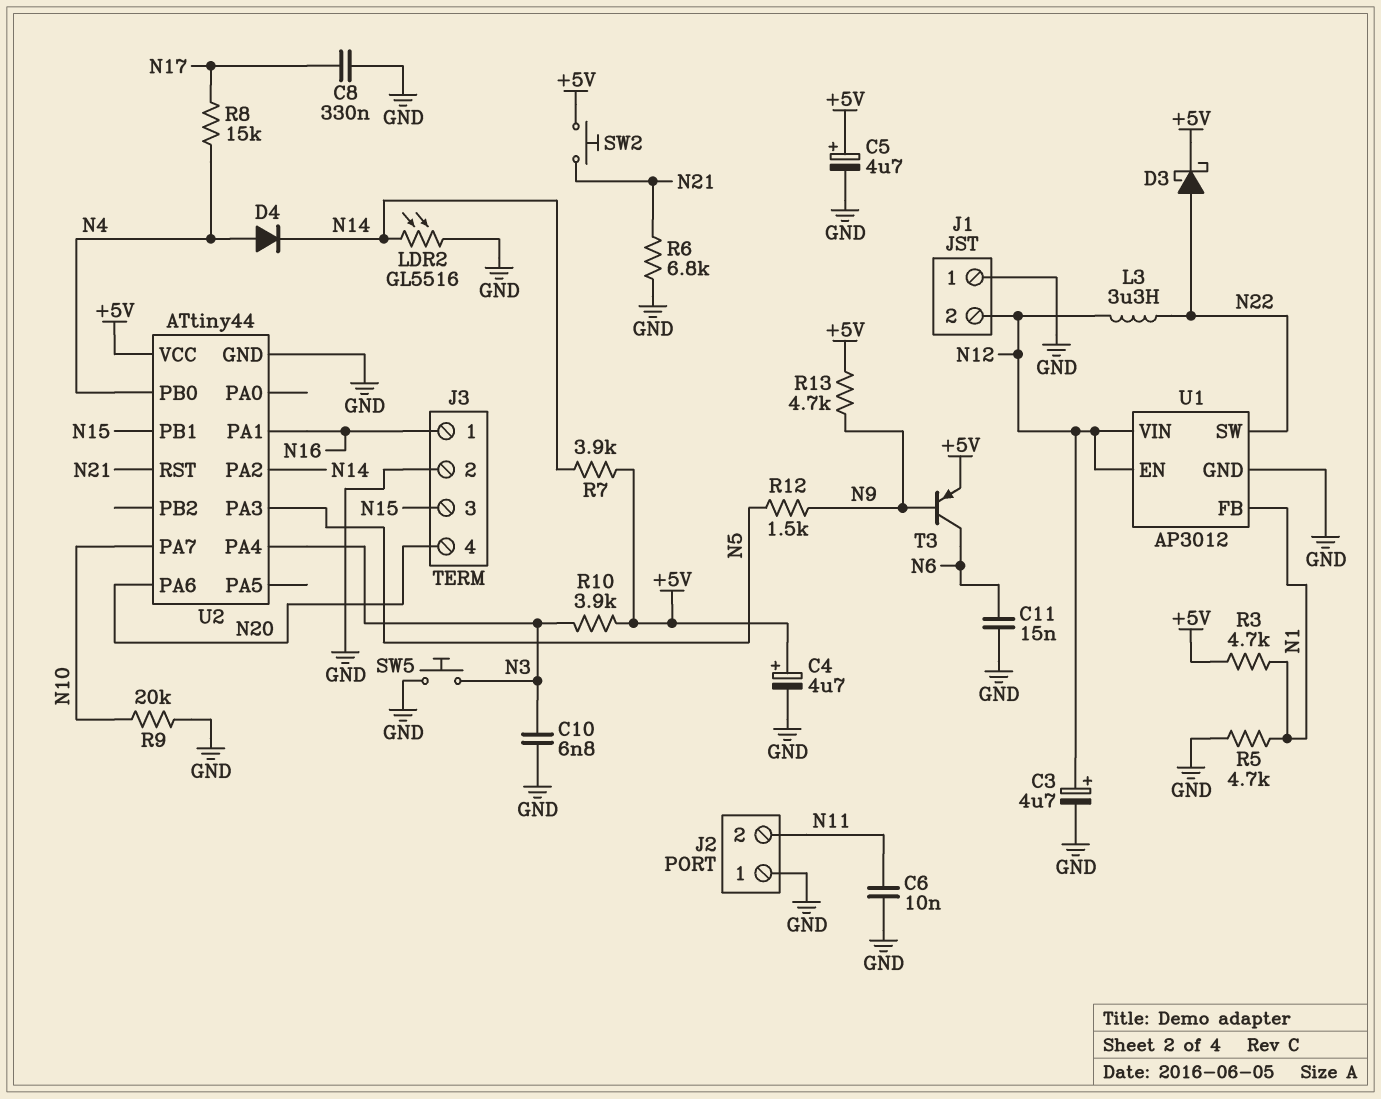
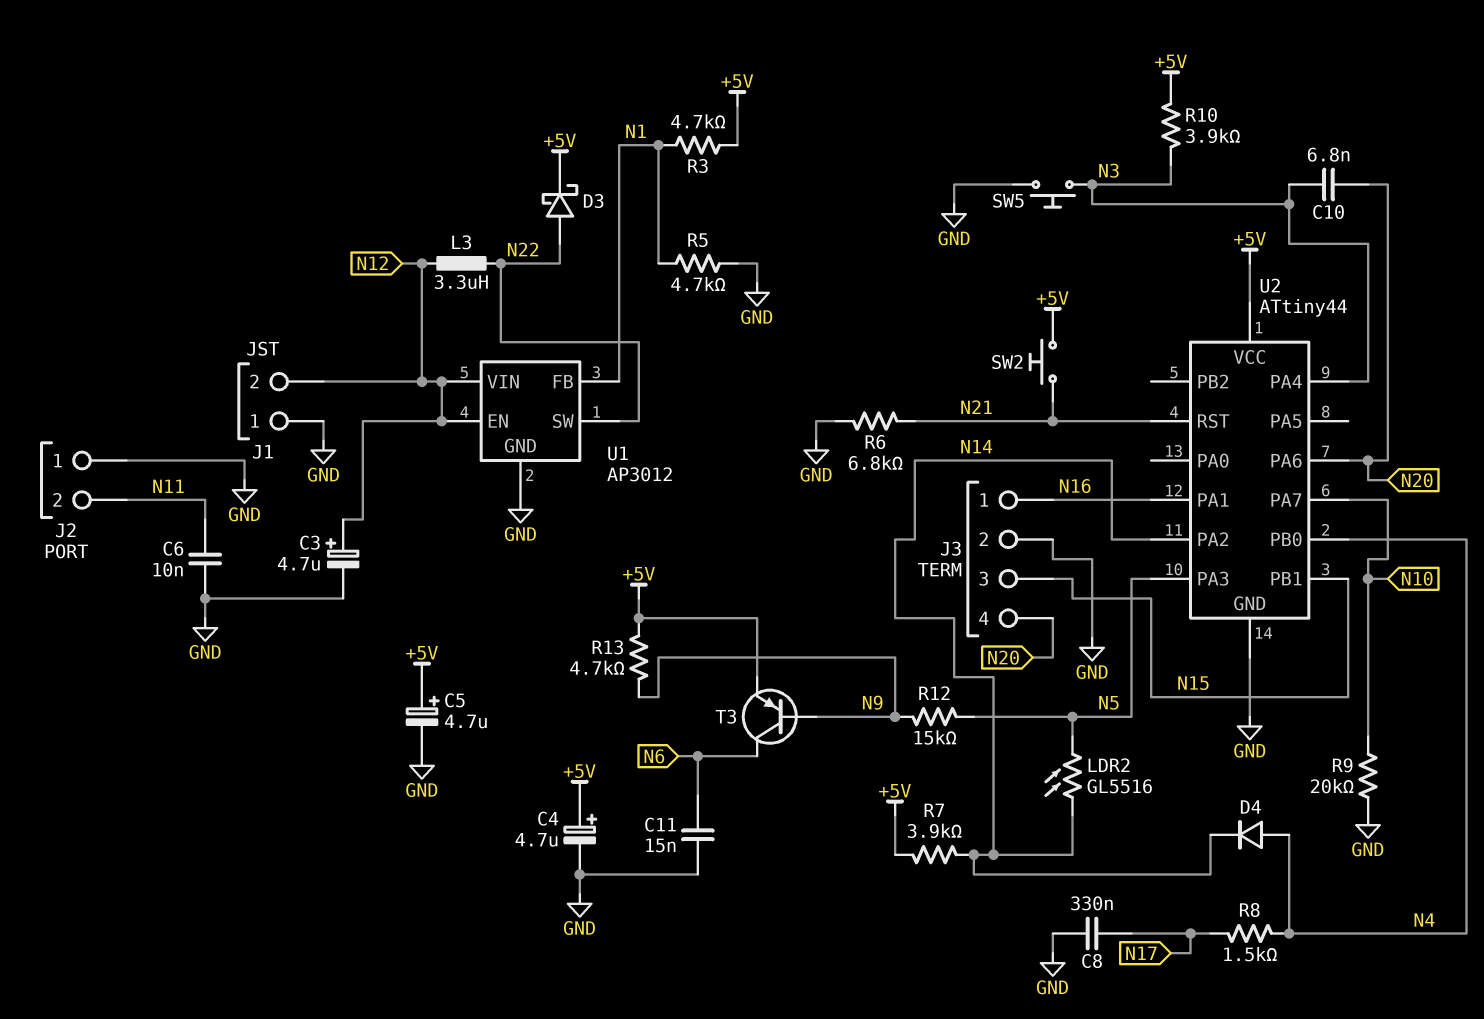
C10: 6.8nF (GND, N3) -> 6.8nF (N3, N20)
LDR2: GL5516 (GND, N14) -> GL5516 (N5, N14)
R8: 15k (N4, N17) -> 1.5k (N4, N17)
R12: 1.5k (N5, N9) -> 15k (N5, N9)

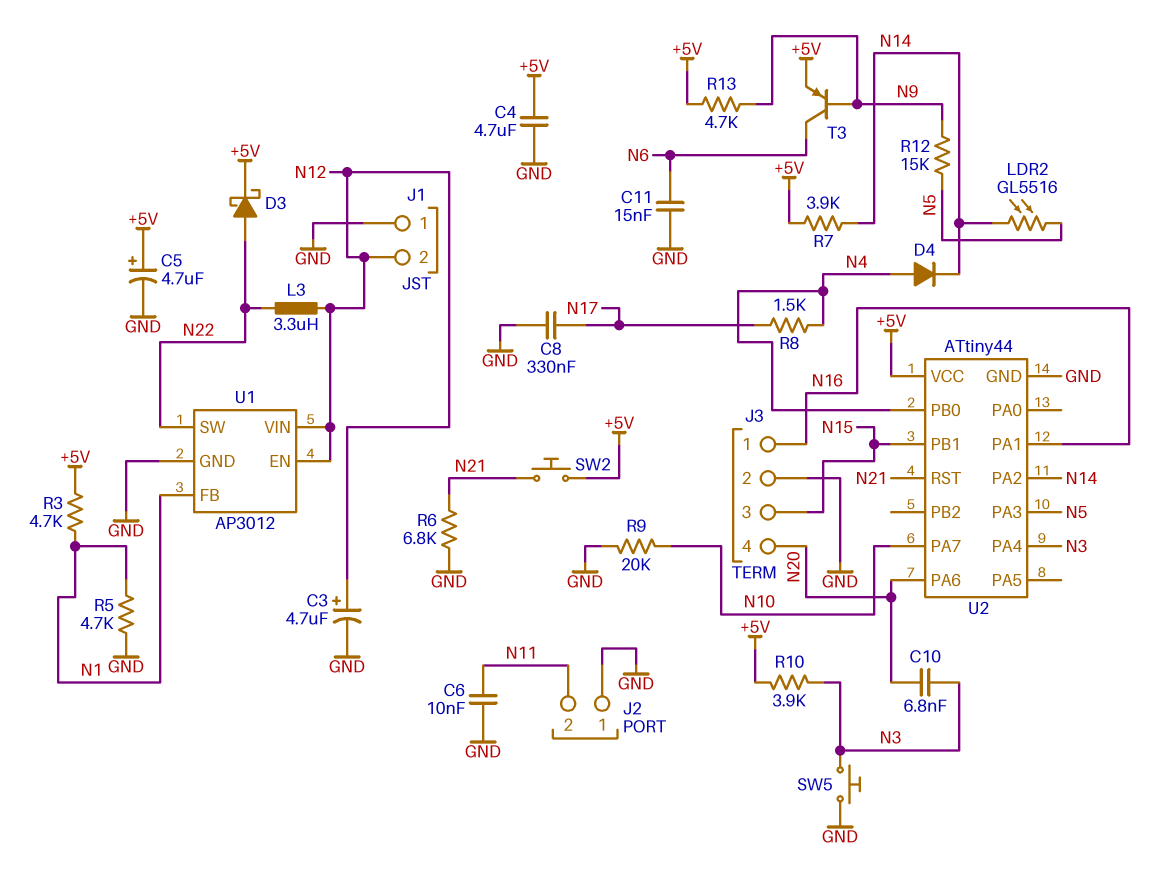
C4: 4.7uF (plus +5V, minus GND) -> 4.7uF (+5V, GND)

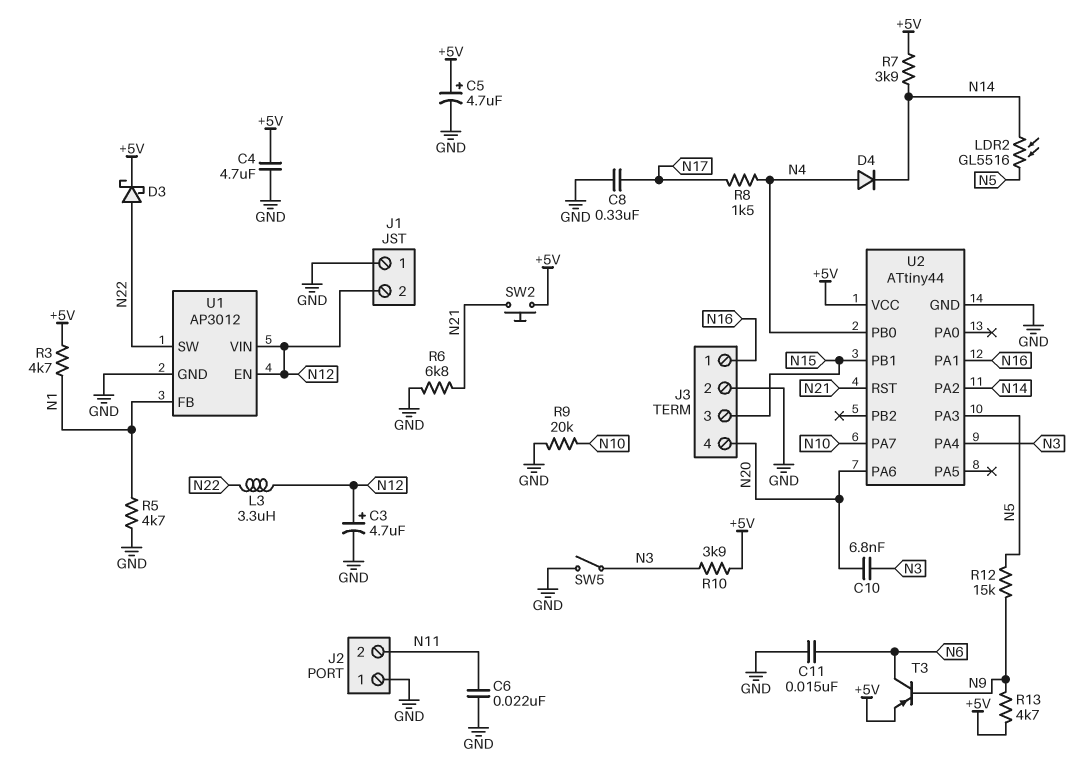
C6: 10nF (GND, N11) -> 22nF (GND, N11)
SW5: button (GND, N3) -> switch (GND, N3)

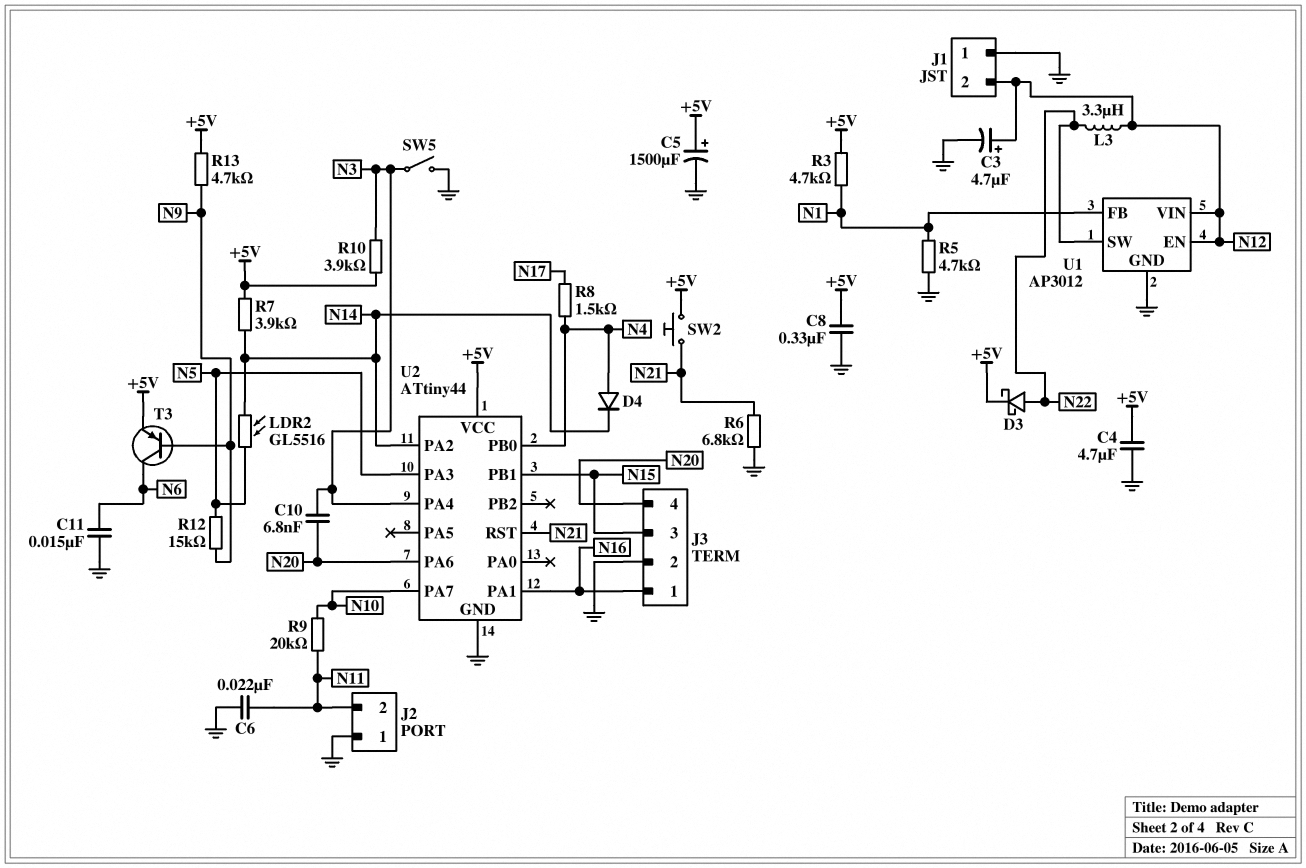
C5: 4.7uF (plus +5V, minus GND) -> 1500uF (plus +5V, minus GND)
C8: 330nF (GND, N17) -> 330nF (+5V, GND)
R9: 20k (GND, N10) -> 20k (N10, N11)

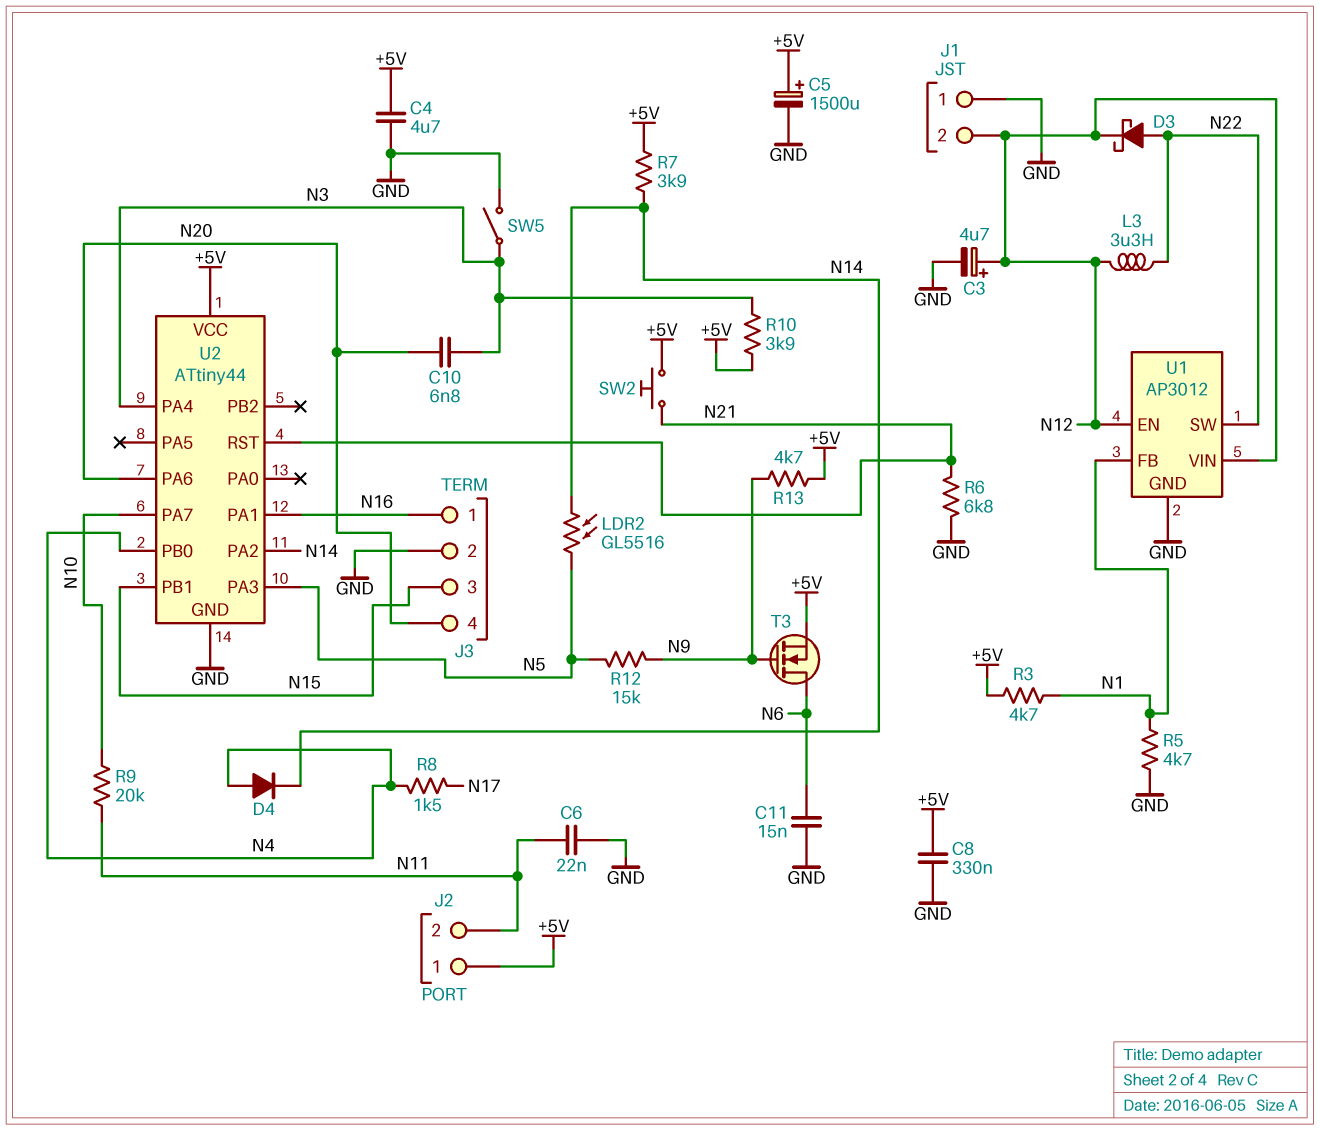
D3: schottky (A N22, K +5V) -> schottky (A N22, K N12)
J2 pin 1: GND -> +5V
T3: PNP (B N9, C N6, E +5V) -> NMOS (G N9, D N6, S +5V)

